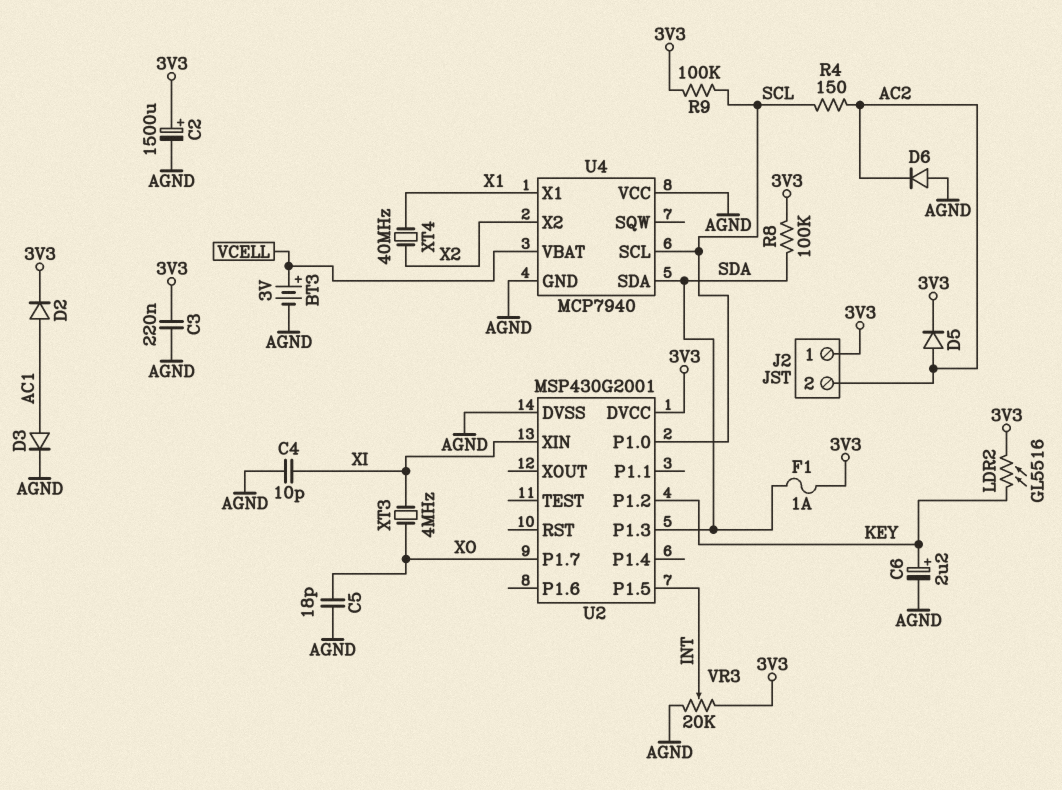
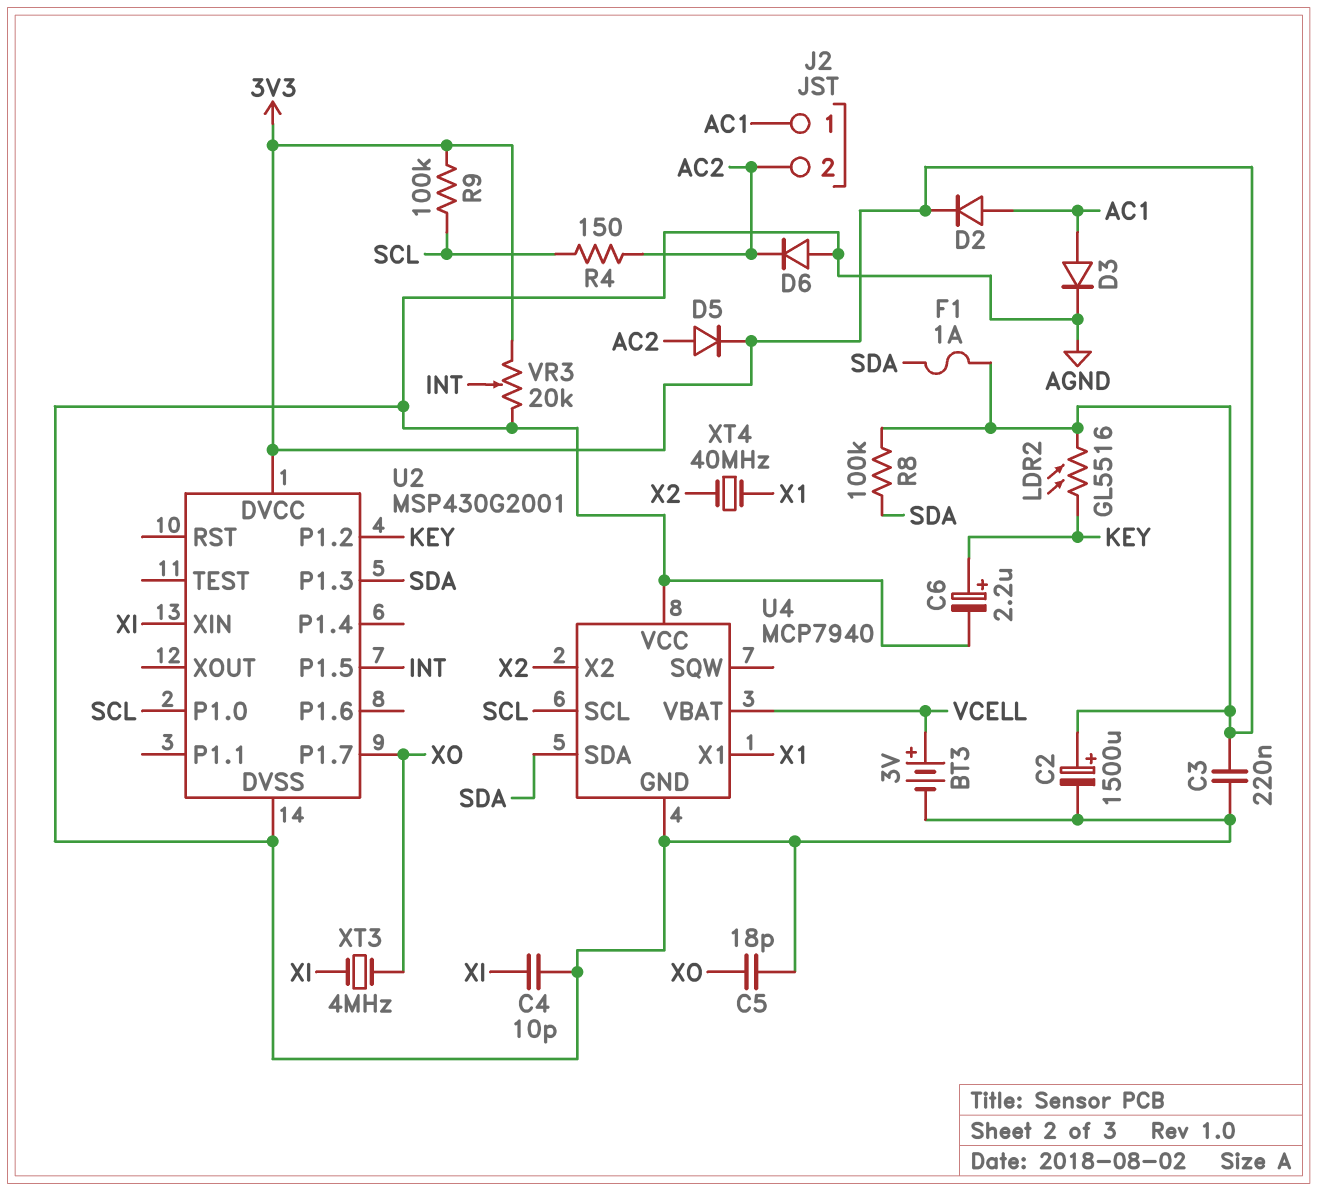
J2 pin 1: 3V3 -> AC1

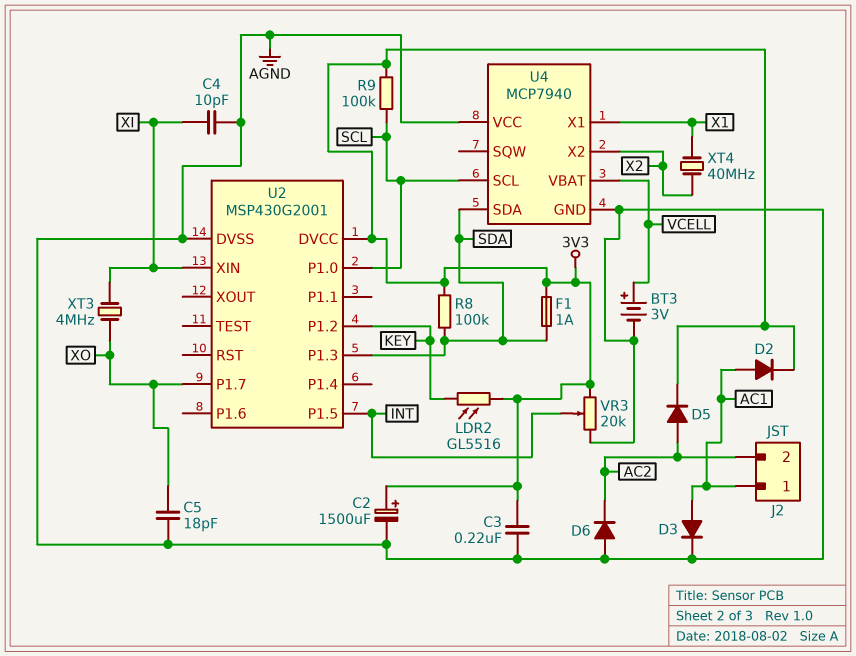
C6: 2.2uF (plus KEY, minus AGND) -> none
R4: 150 (AC2, SCL) -> none

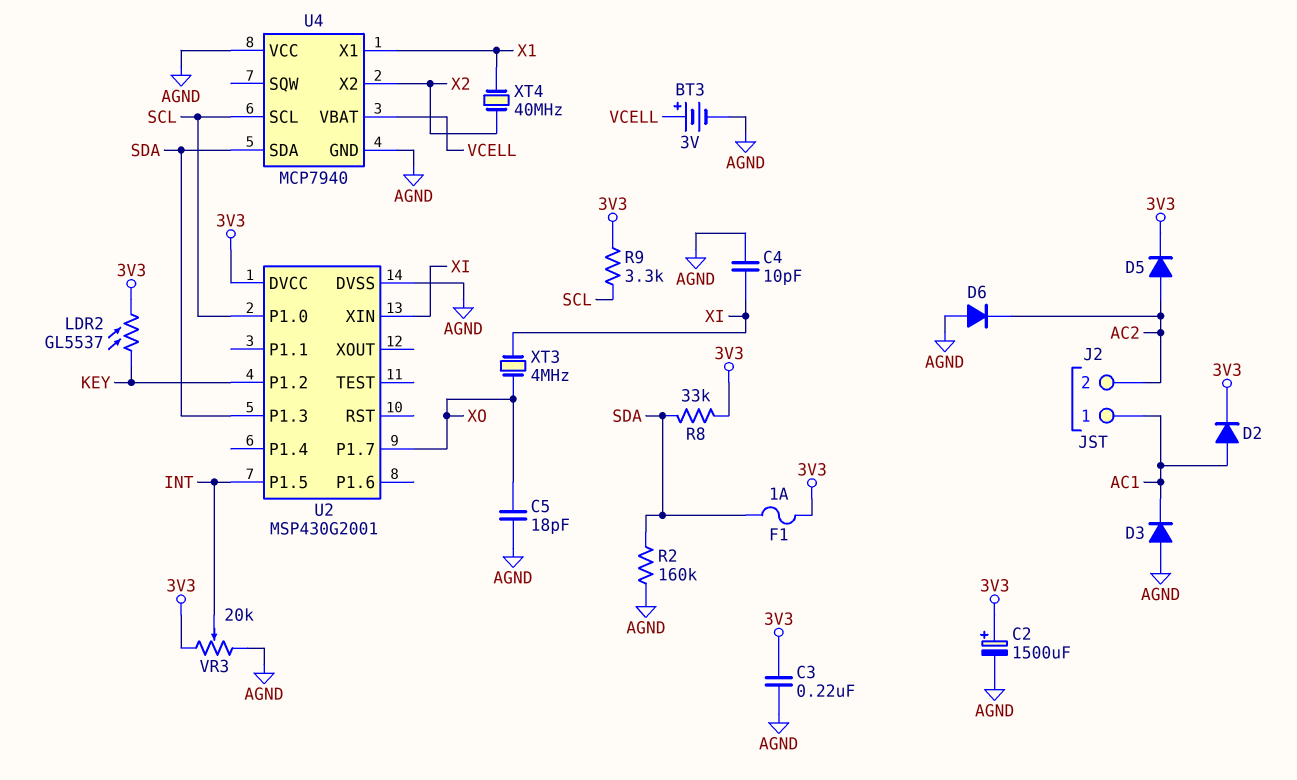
D3: diode (A AC1, K AGND) -> diode (A AGND, K AC1)
LDR2: GL5516 (3V3, KEY) -> GL5537 (3V3, KEY)
R2: none -> 160k (AGND, SDA)
R8: 100k (3V3, SDA) -> 33k (3V3, SDA)
R9: 100k (3V3, SCL) -> 3.3k (3V3, SCL)

